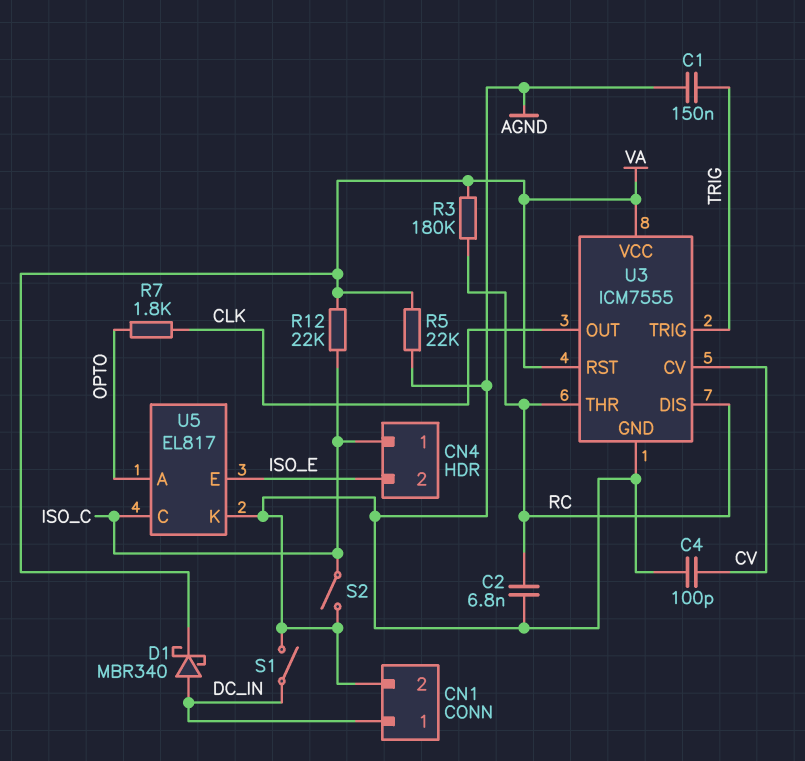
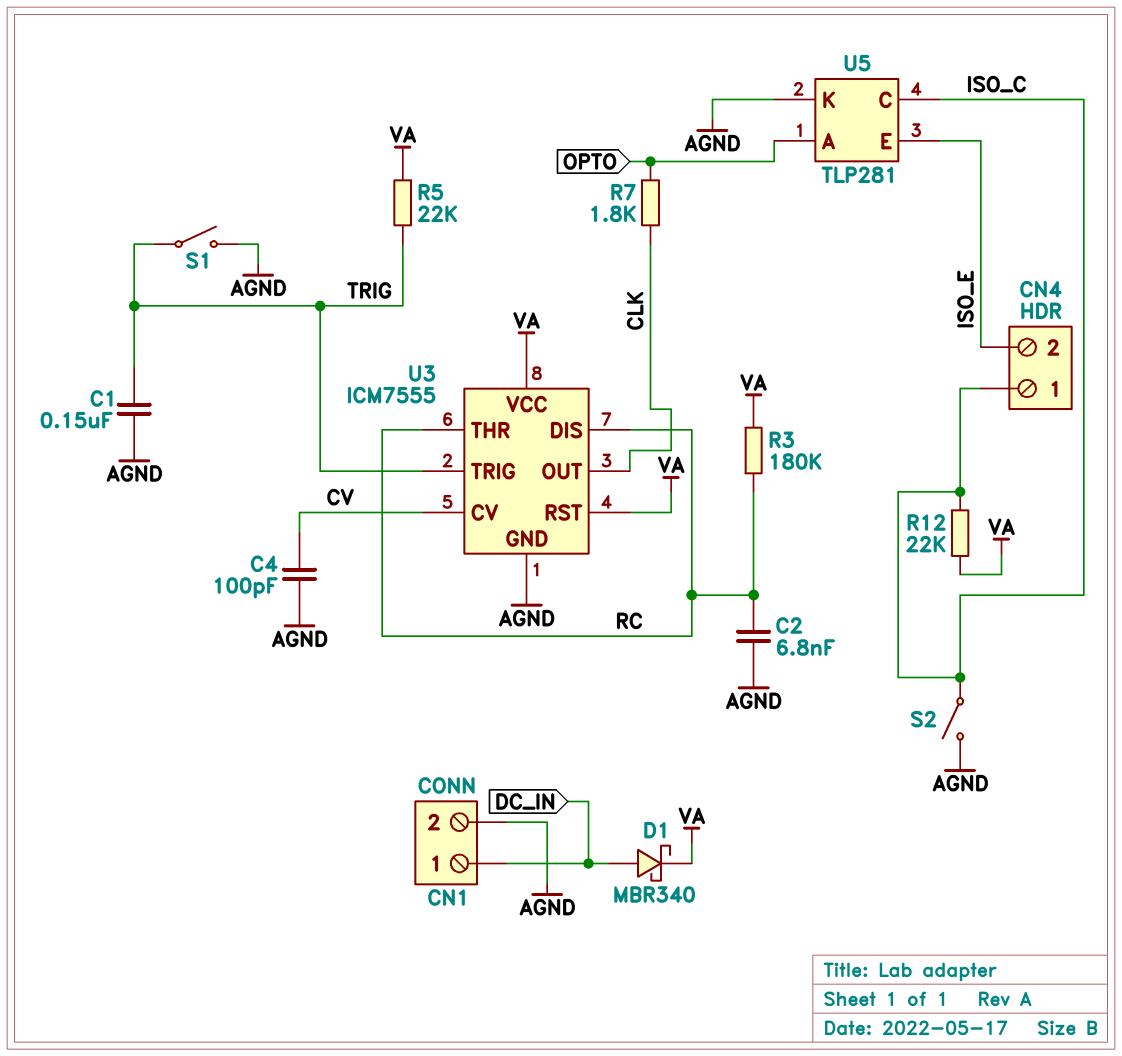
R5: 22k (AGND, VA) -> 22k (TRIG, VA)
S1: switch (AGND, DC_IN) -> switch (AGND, TRIG)
U5: EL817 -> TLP281

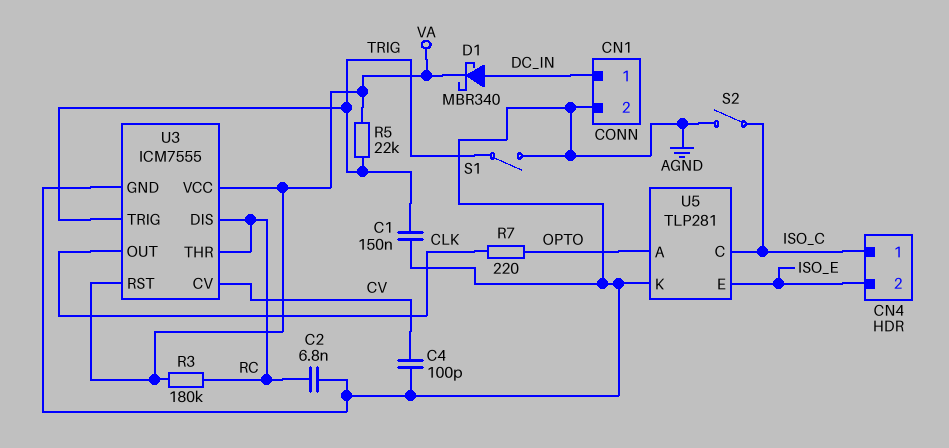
R7: 1.8k (CLK, OPTO) -> 220 (CLK, OPTO)
R12: 22k (ISO_C, VA) -> none

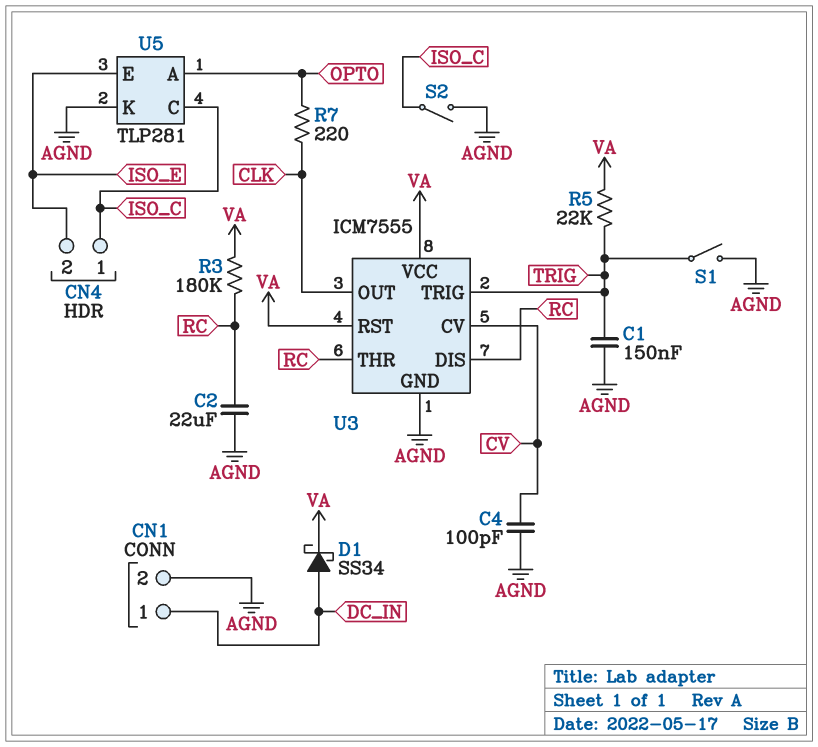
C2: 6.8nF (AGND, RC) -> 22uF (AGND, RC)
D1: schottky MBR340 (A DC_IN, K VA) -> schottky SS34 (A DC_IN, K VA)

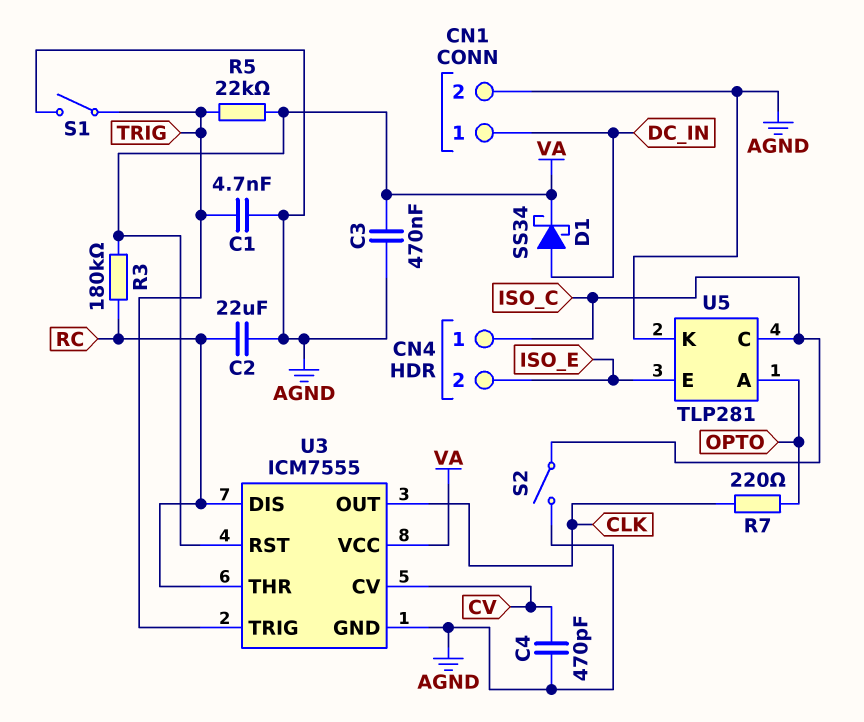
C1: 150nF (AGND, TRIG) -> 4.7nF (AGND, TRIG)
C3: none -> 470nF (AGND, VA)
C4: 100pF (AGND, CV) -> 470pF (AGND, CV)

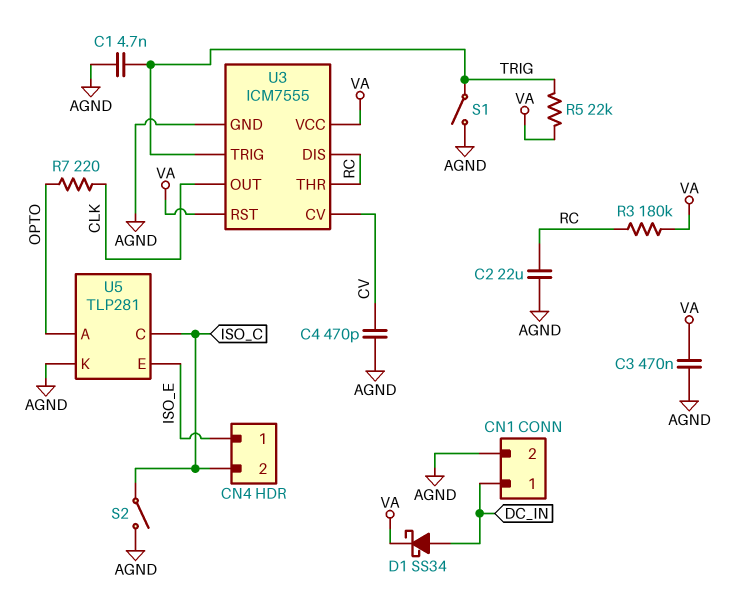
CN4 pin 1: ISO_C -> ISO_E
CN4 pin 2: ISO_E -> ISO_C

